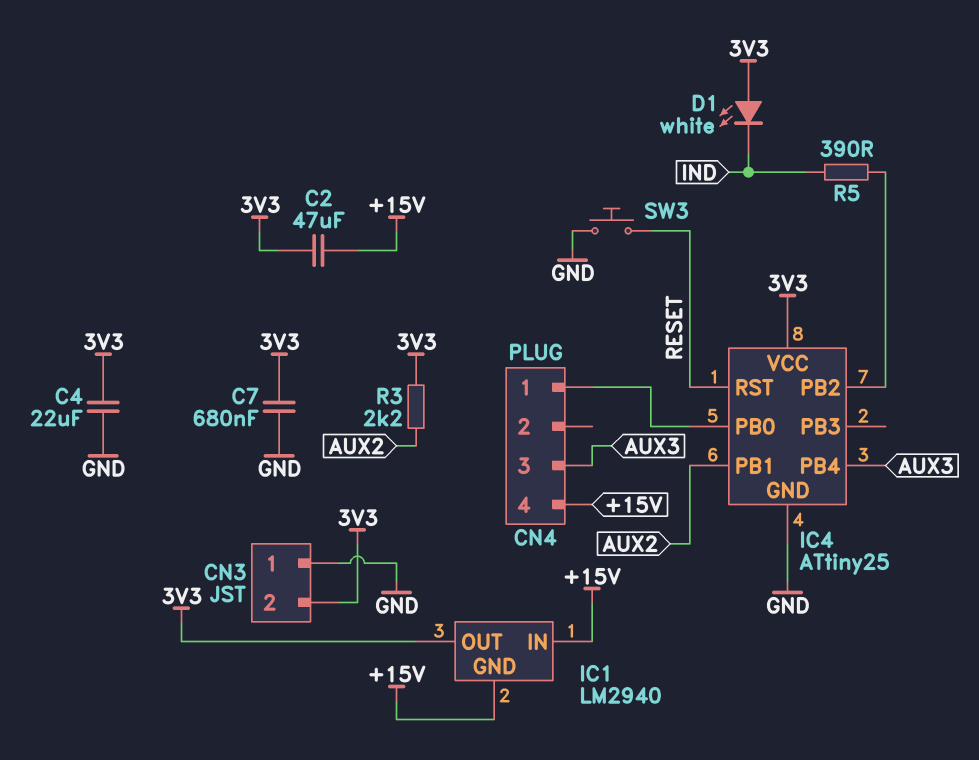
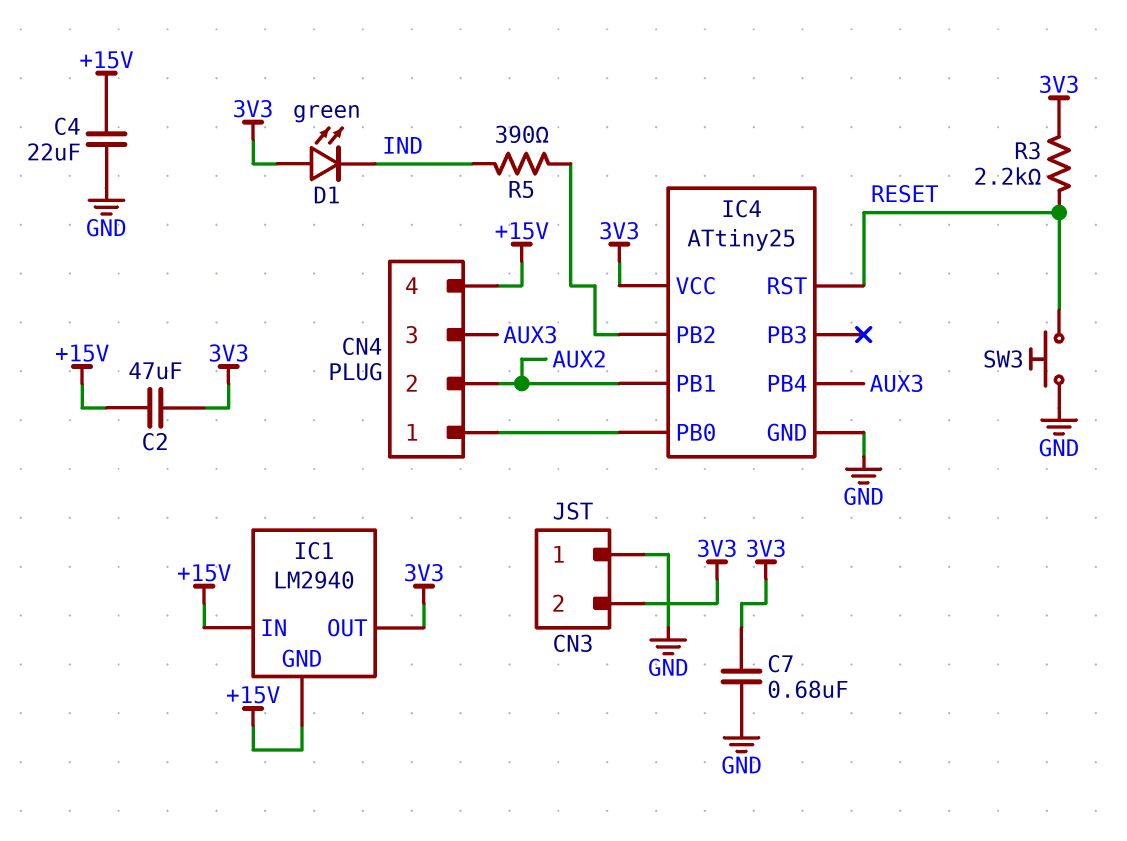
C4: 22uF (3V3, GND) -> 22uF (+15V, GND)
CN4 pin 2: none -> AUX2
D1: LED white (A 3V3, K IND) -> LED green (A 3V3, K IND)
R3: 2.2k (3V3, AUX2) -> 2.2k (3V3, RESET)

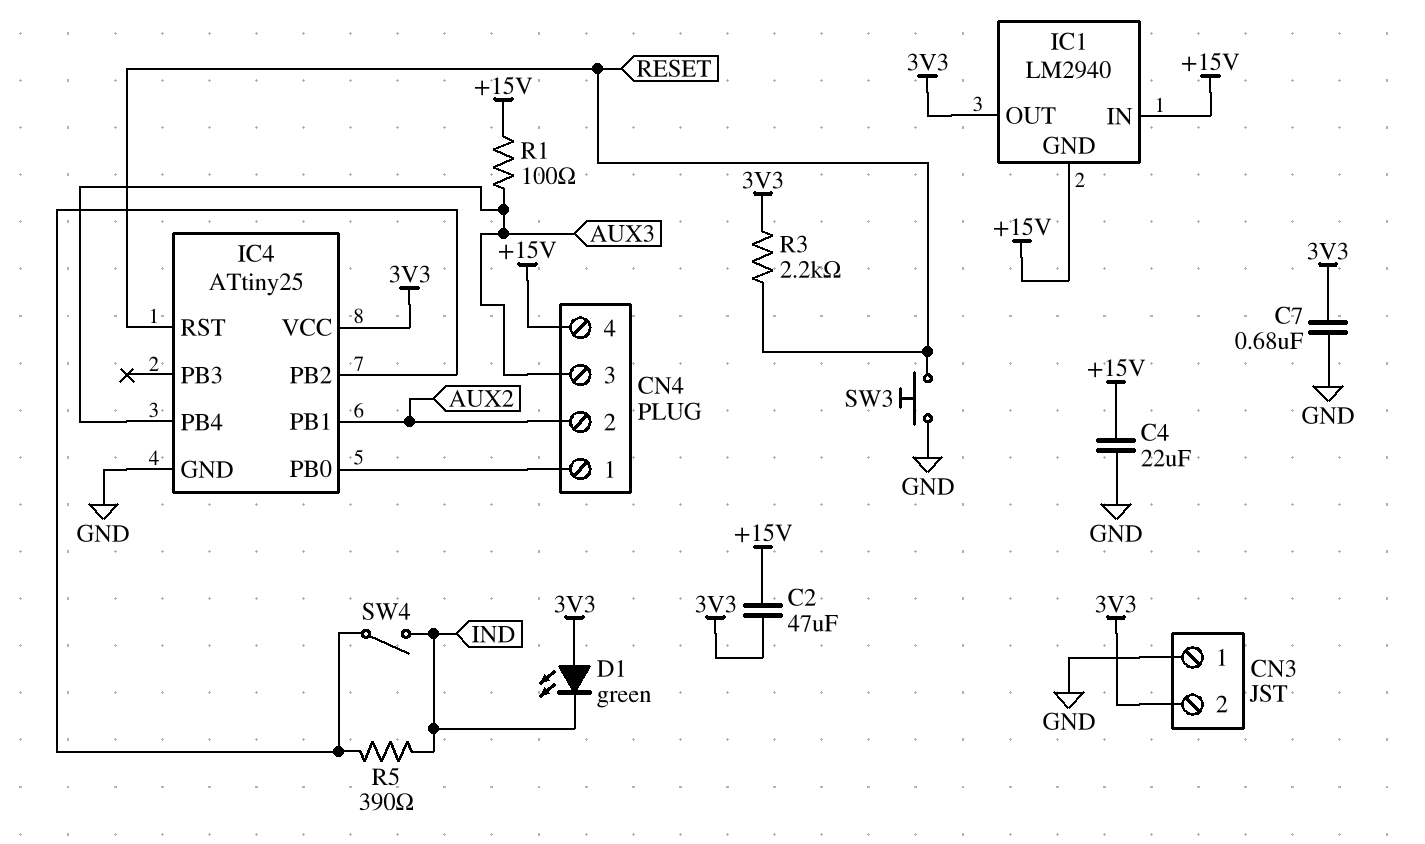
R1: none -> 100 (+15V, AUX3)
SW4: none -> switch (IC4/PB2, IND)

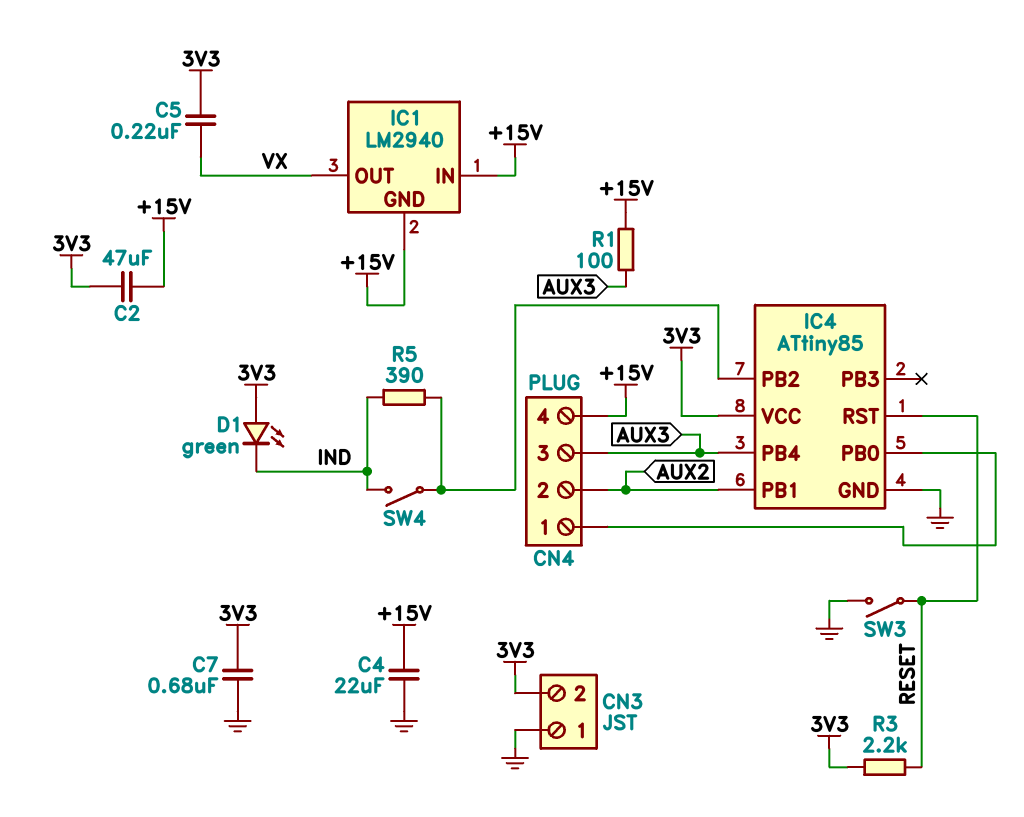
C5: none -> 220nF (3V3, VX)
IC1 pin OUT: 3V3 -> VX
IC4: ATtiny25 -> ATtiny85
SW3: button (GND, RESET) -> switch (GND, RESET)

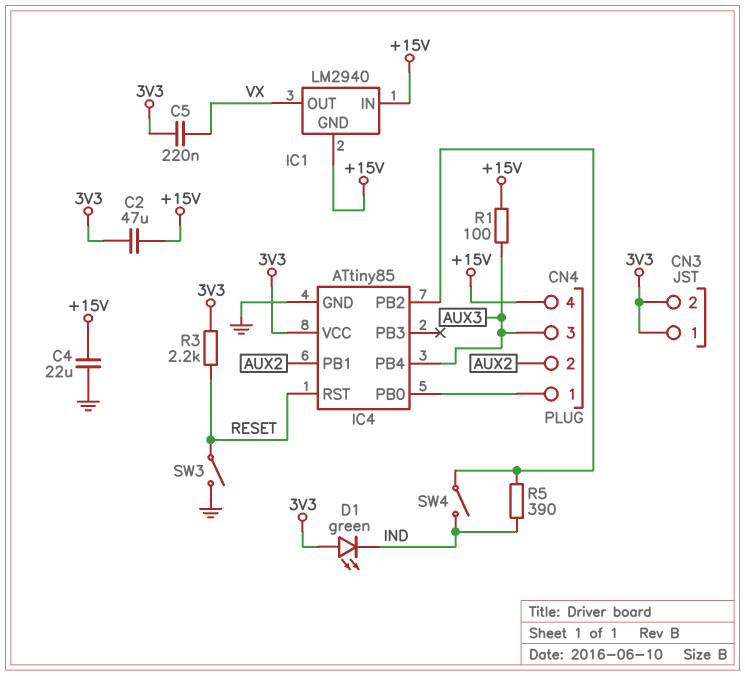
C7: 680nF (3V3, GND) -> none
CN3 pin 1: GND -> 3V3

